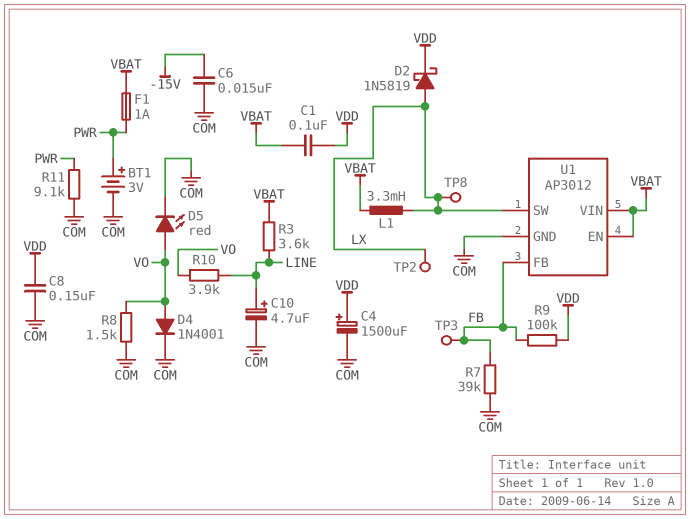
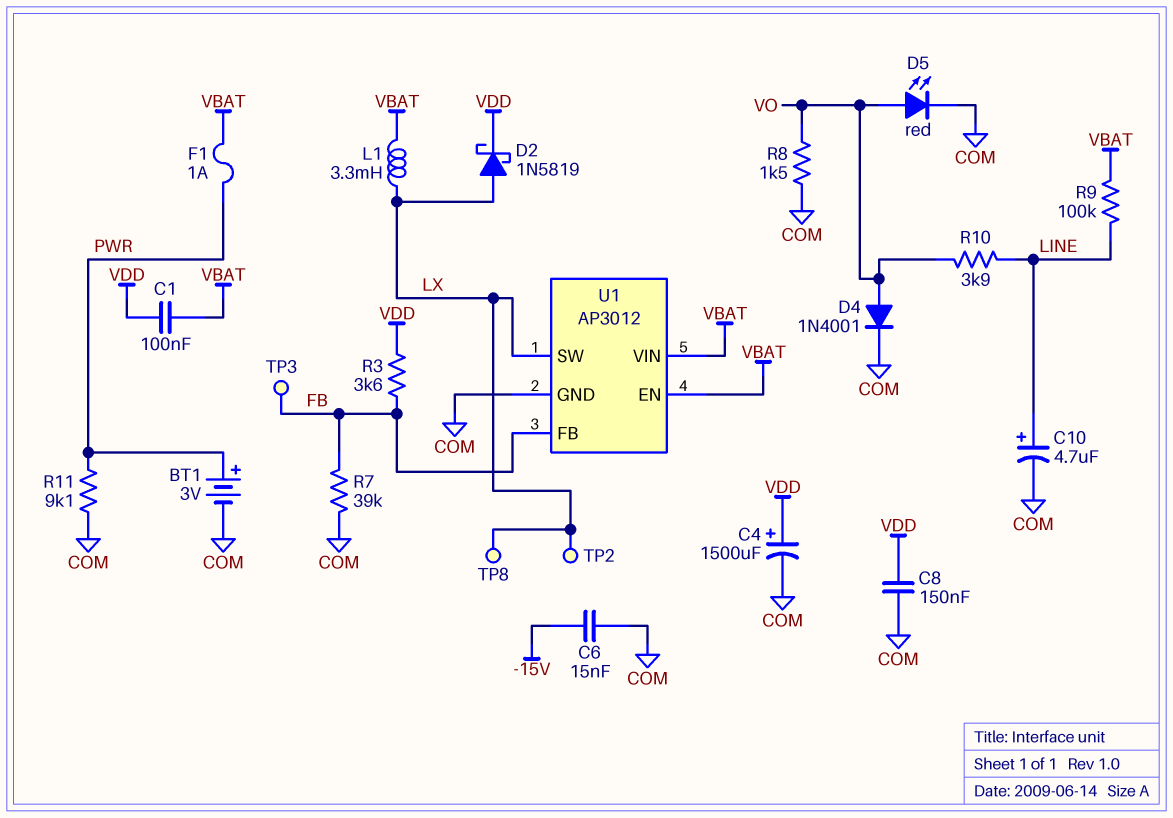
R3: 3.6k (LINE, VBAT) -> 3.6k (FB, VDD)
R9: 100k (FB, VDD) -> 100k (LINE, VBAT)

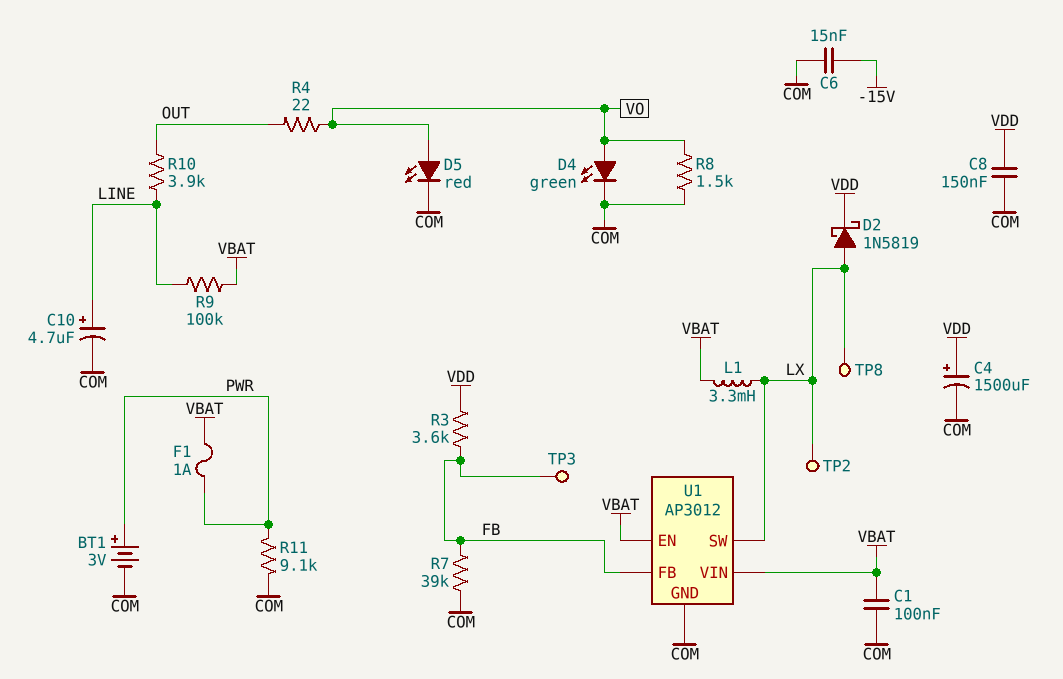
C1: 100nF (VBAT, VDD) -> 100nF (COM, VBAT)
D4: diode 1N4001 (A VO, K COM) -> LED green (A VO, K COM)
R4: none -> 22 (OUT, VO)
R10: 3.9k (LINE, VO) -> 3.9k (LINE, OUT)

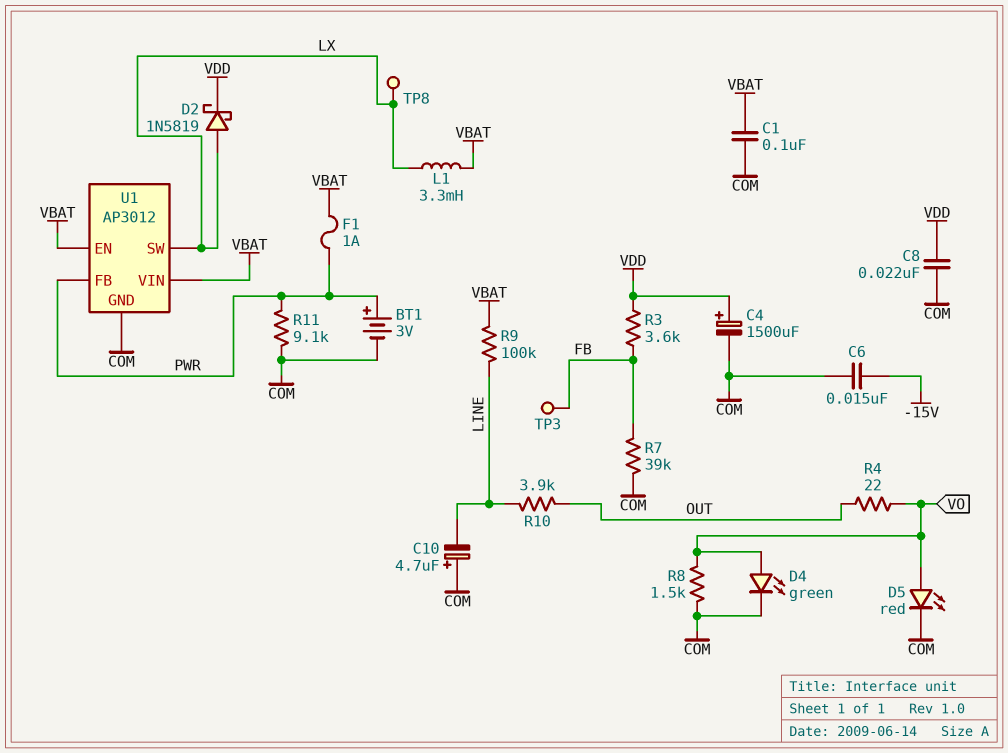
C8: 150nF (COM, VDD) -> 22nF (COM, VDD)
C10: 4.7uF (plus LINE, minus COM) -> 4.7uF (plus COM, minus LINE)
TP2: test point (LX) -> none
U1 pin FB: FB -> PWR

